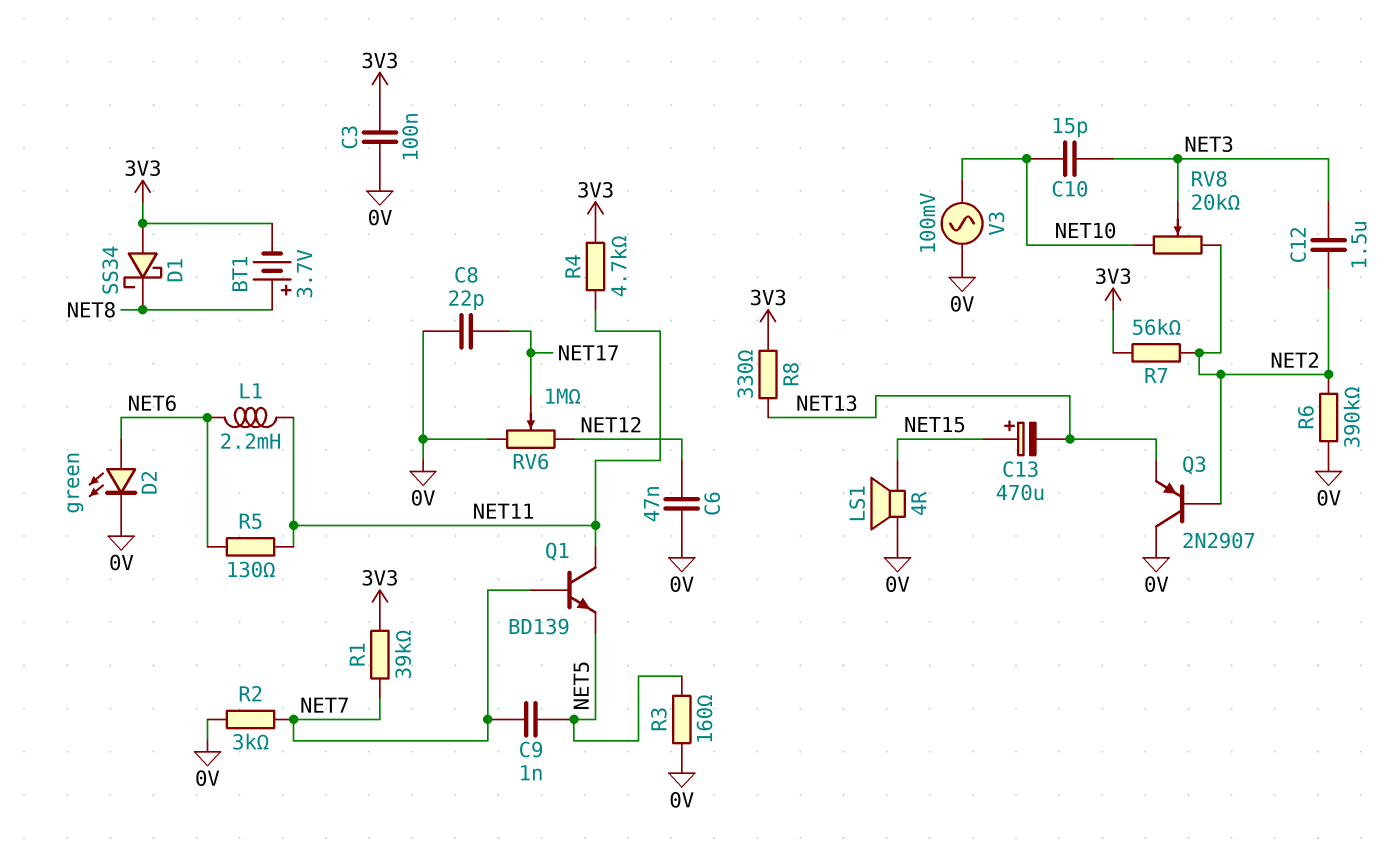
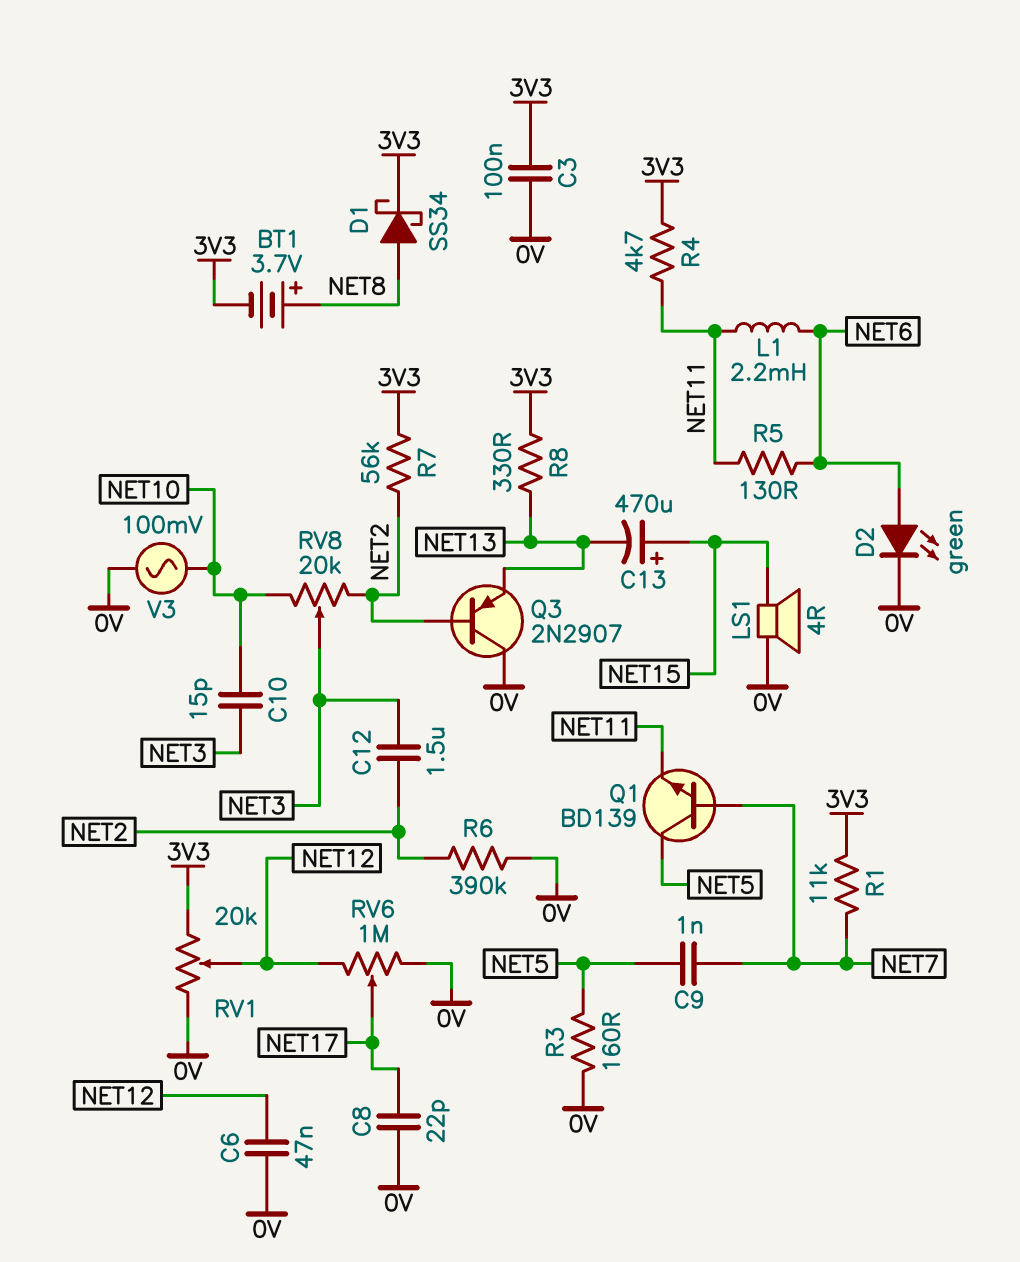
D1: schottky SS34 (A 3V3, K NET8) -> schottky SS34 (A NET8, K 3V3)
Q1: NPN BD139 (B NET7, C NET11, E NET5) -> NPN BD139 (B NET7, C NET5, E NET11)
R1: 39k (3V3, NET7) -> 11k (3V3, NET7)
R2: 3k (0V, NET7) -> none
RV1: none -> 20k (0V, 3V3, wiper NET12)

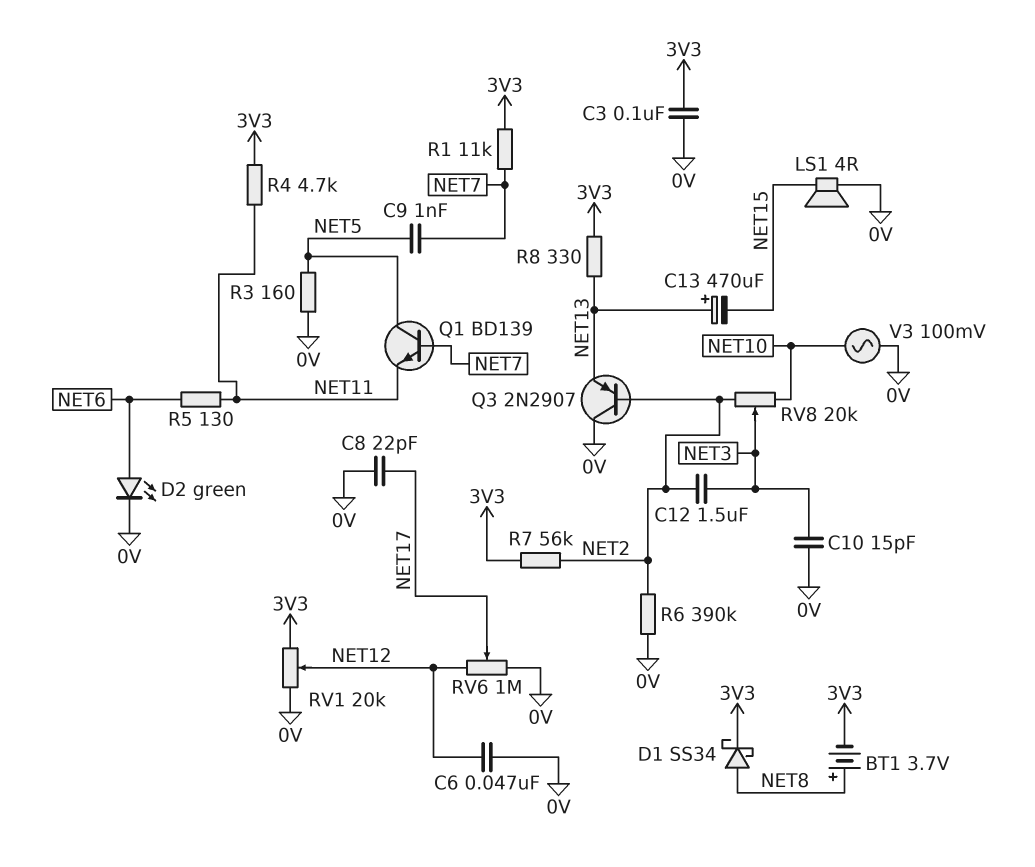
C10: 15pF (NET3, NET10) -> 15pF (0V, NET3)
C13: 470uF (plus NET15, minus NET13) -> 470uF (plus NET13, minus NET15)
L1: 2.2mH (NET6, NET11) -> none

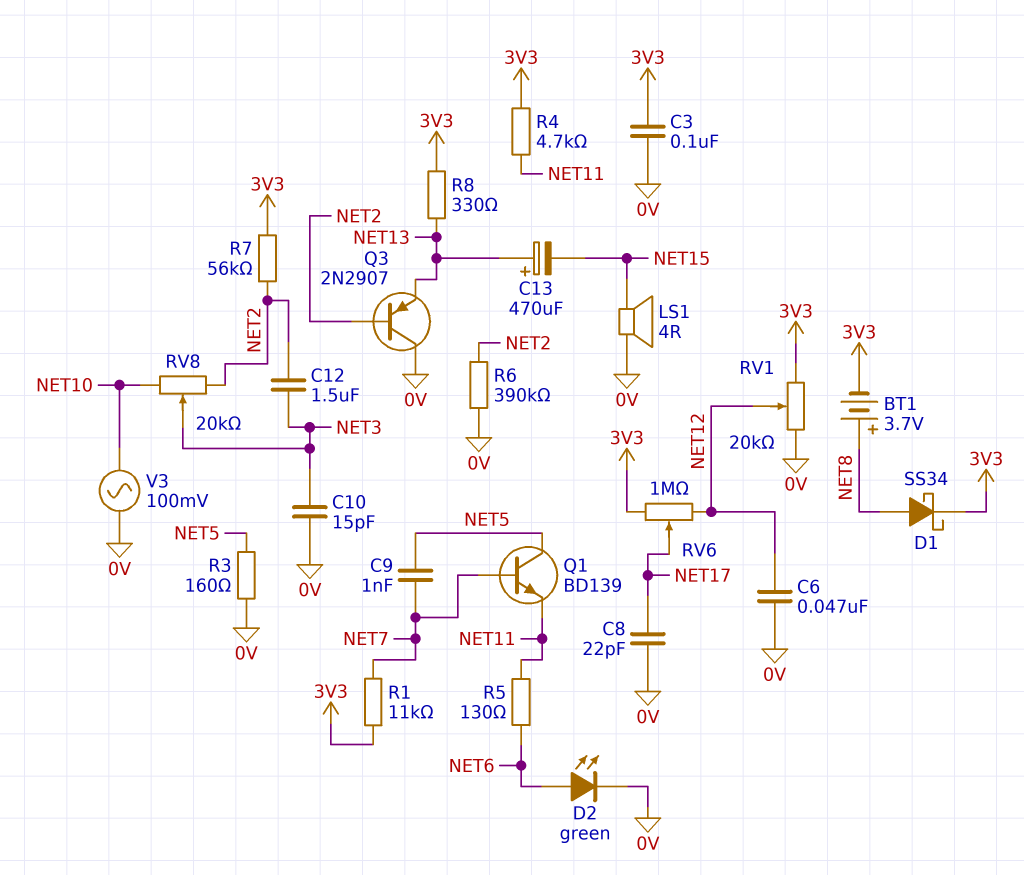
RV6: 1M (0V, NET12, wiper NET17) -> 1M (3V3, NET12, wiper NET17)

